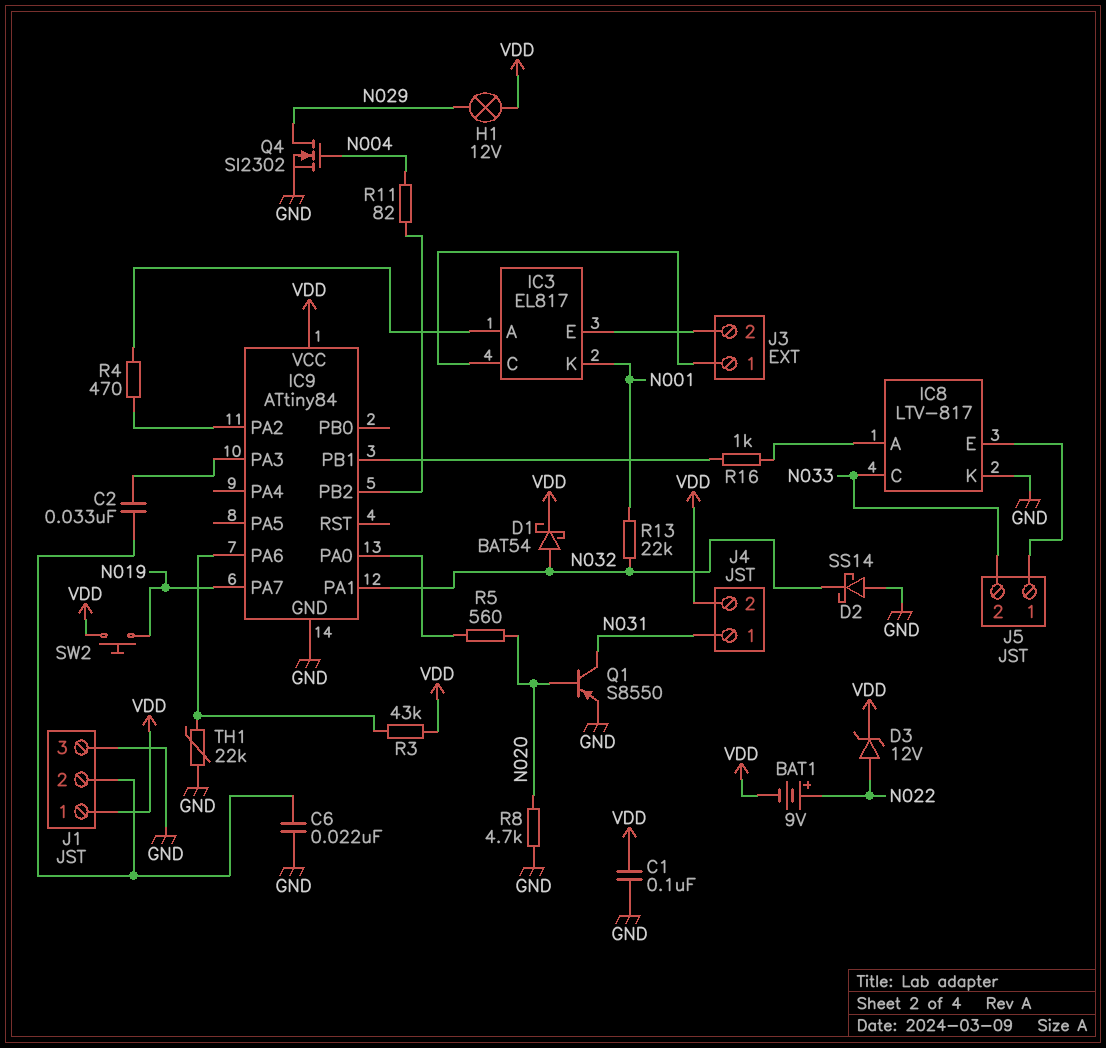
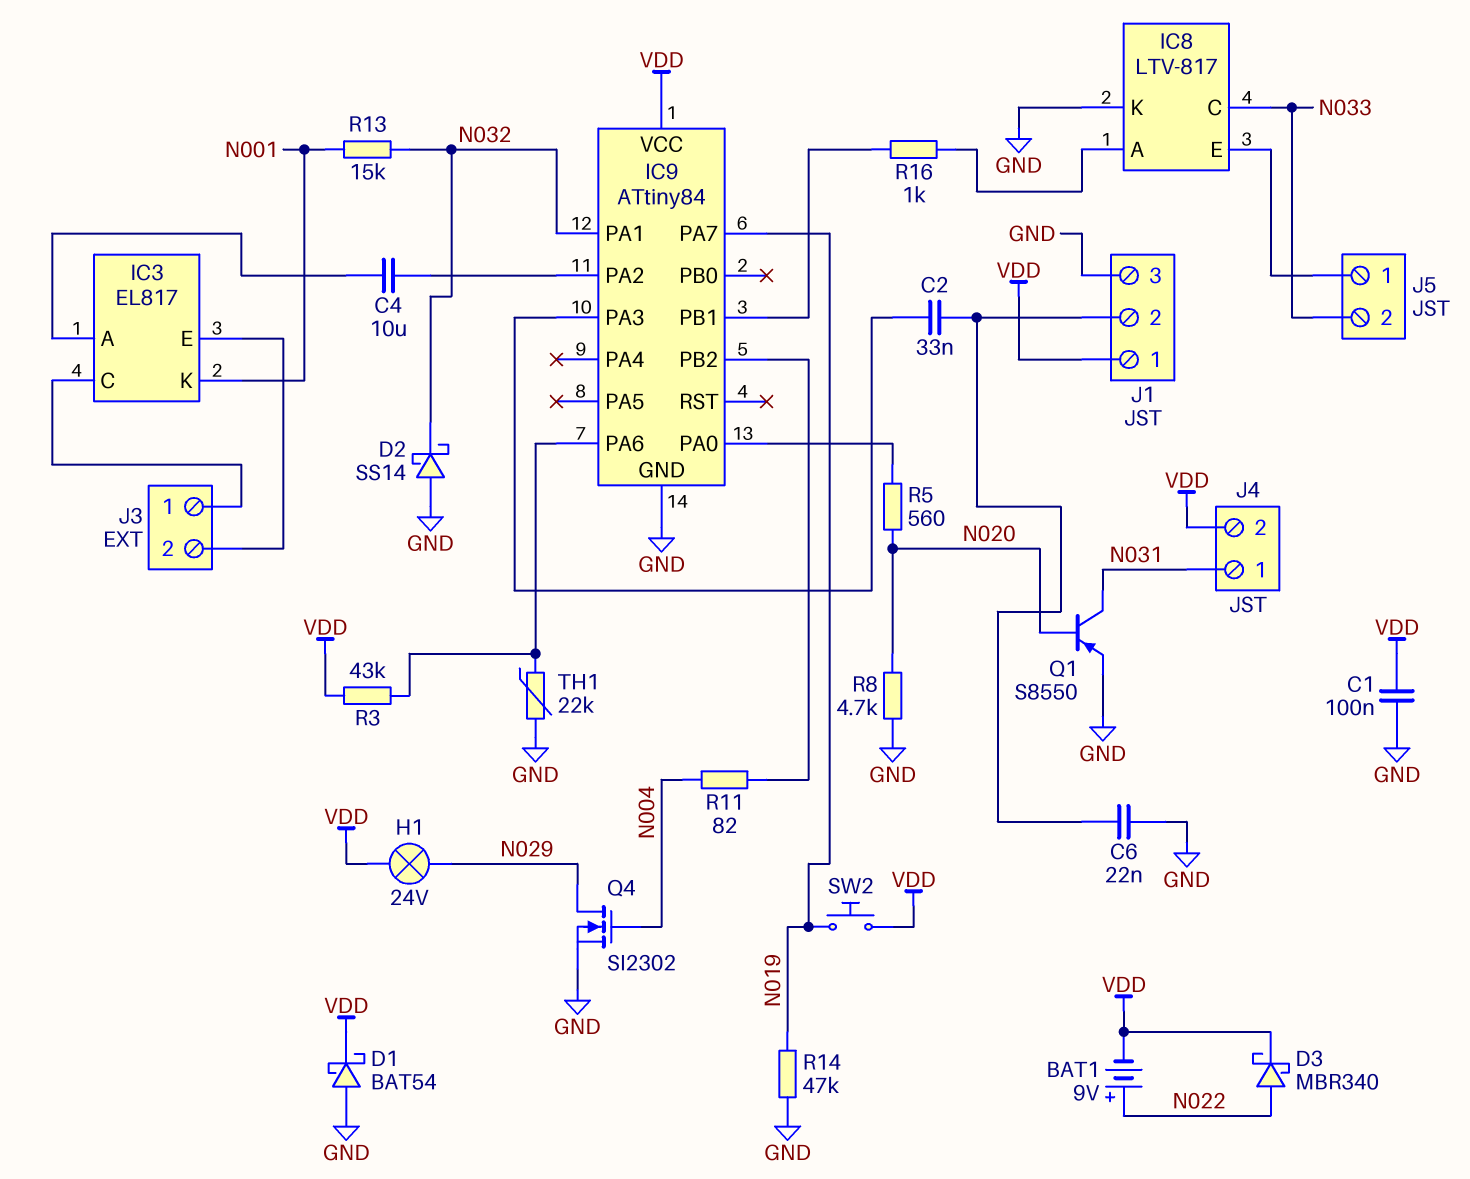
C4: none -> 10uF (IC3/A, IC9/PA2)
D1: schottky BAT54 (A N032, K VDD) -> schottky BAT54 (A GND, K VDD)
D3: zener 12V (A N022, K VDD) -> schottky MBR340 (A N022, K VDD)
H1: lamp 12V (N029, VDD) -> lamp 24V (N029, VDD)
R4: 470 (IC3/A, IC9/PA2) -> none
R13: 22k (N001, N032) -> 15k (N001, N032)
R14: none -> 47k (GND, N019)

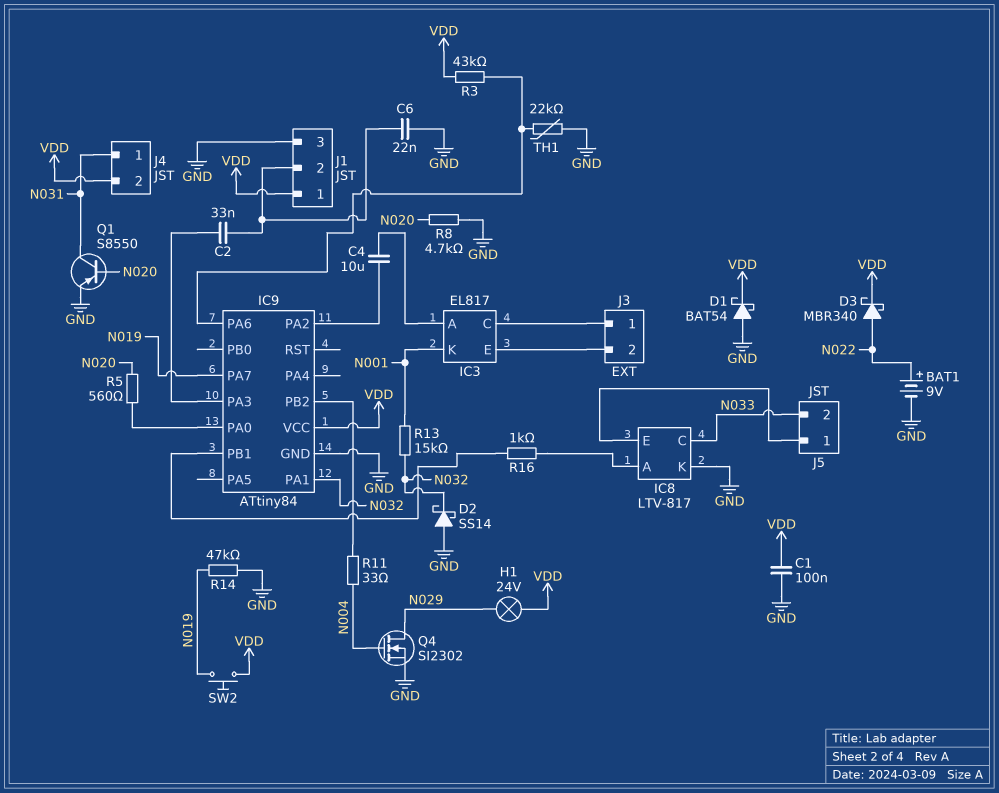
BAT1: 9V (plus N022, minus VDD) -> 9V (plus N022, minus GND)
R11: 82 (IC9/PB2, N004) -> 33 (IC9/PB2, N004)

